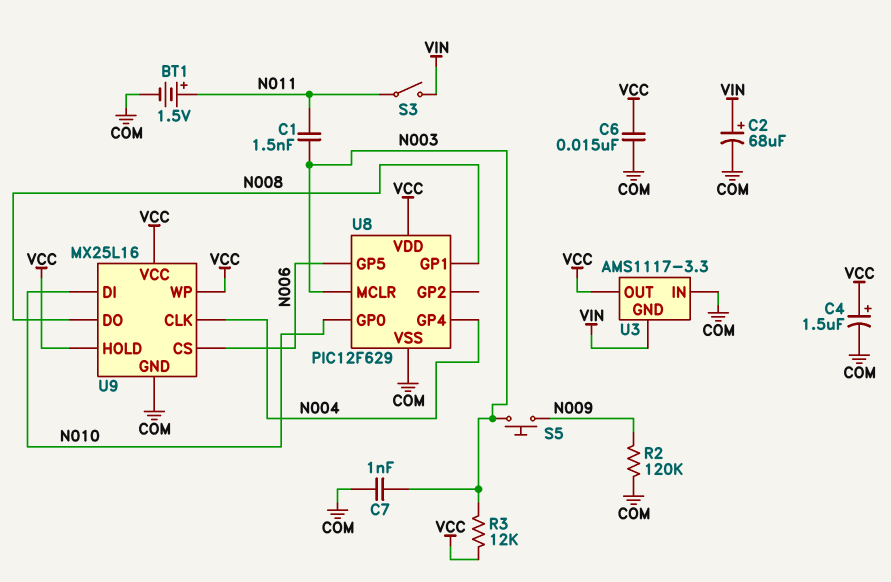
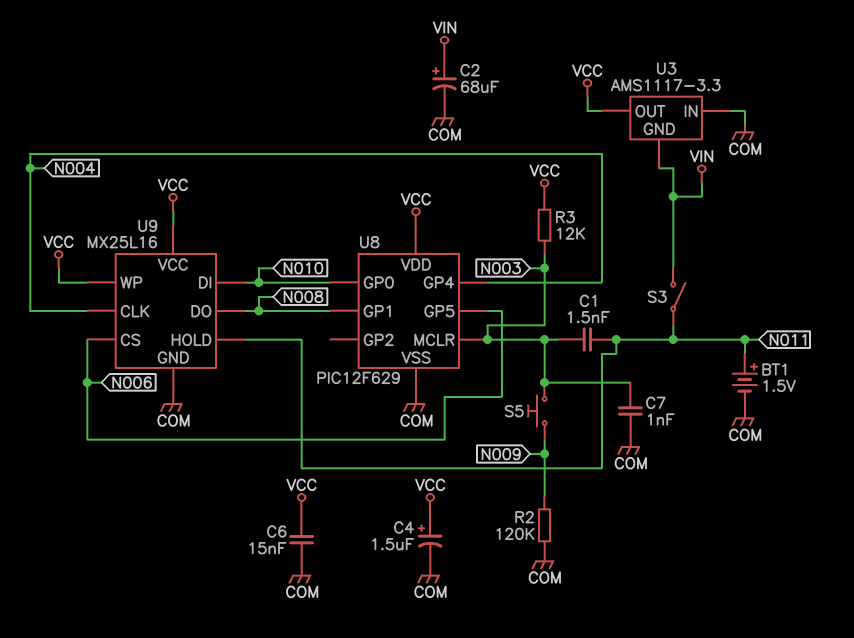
U9 pin HOLD: VCC -> N011

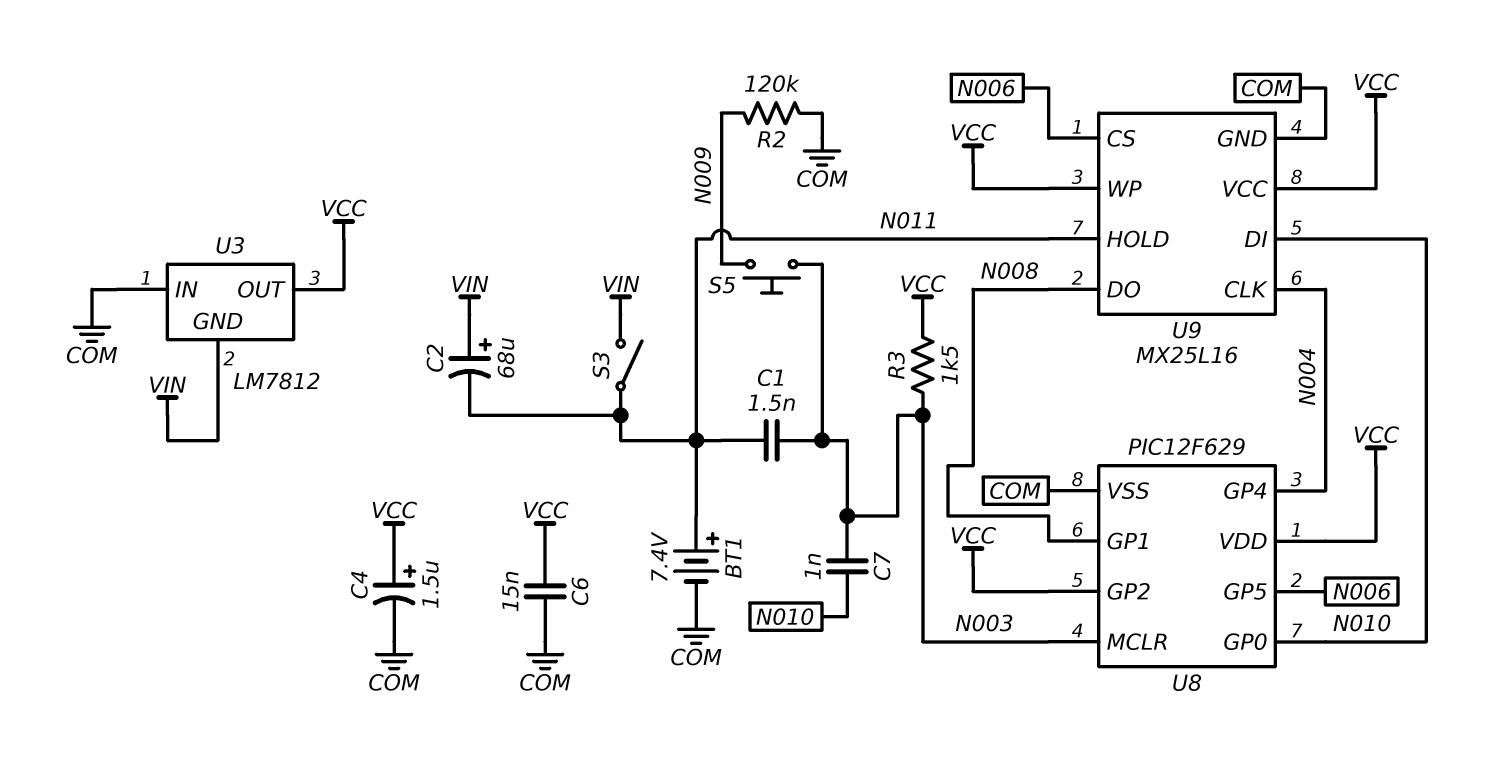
BT1: 1.5V (plus N011, minus COM) -> 7.4V (plus N011, minus COM)
C2: 68uF (plus VIN, minus COM) -> 68uF (plus VIN, minus N011)
C7: 1nF (COM, N003) -> 1nF (N003, N010)
R3: 12k (N003, VCC) -> 1.5k (N003, VCC)
U3: AMS1117-3.3 -> LM7812
U8 pin GP2: none -> VCC

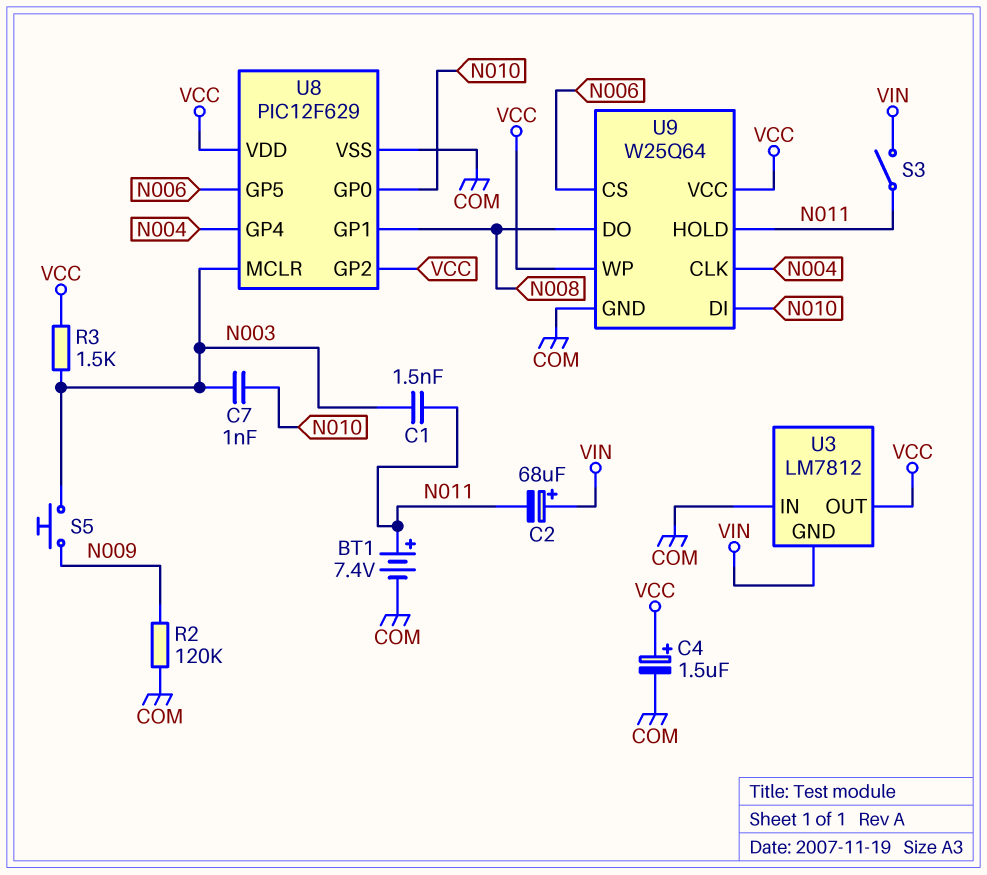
C6: 15nF (COM, VCC) -> none
U9: MX25L16 -> W25Q64

